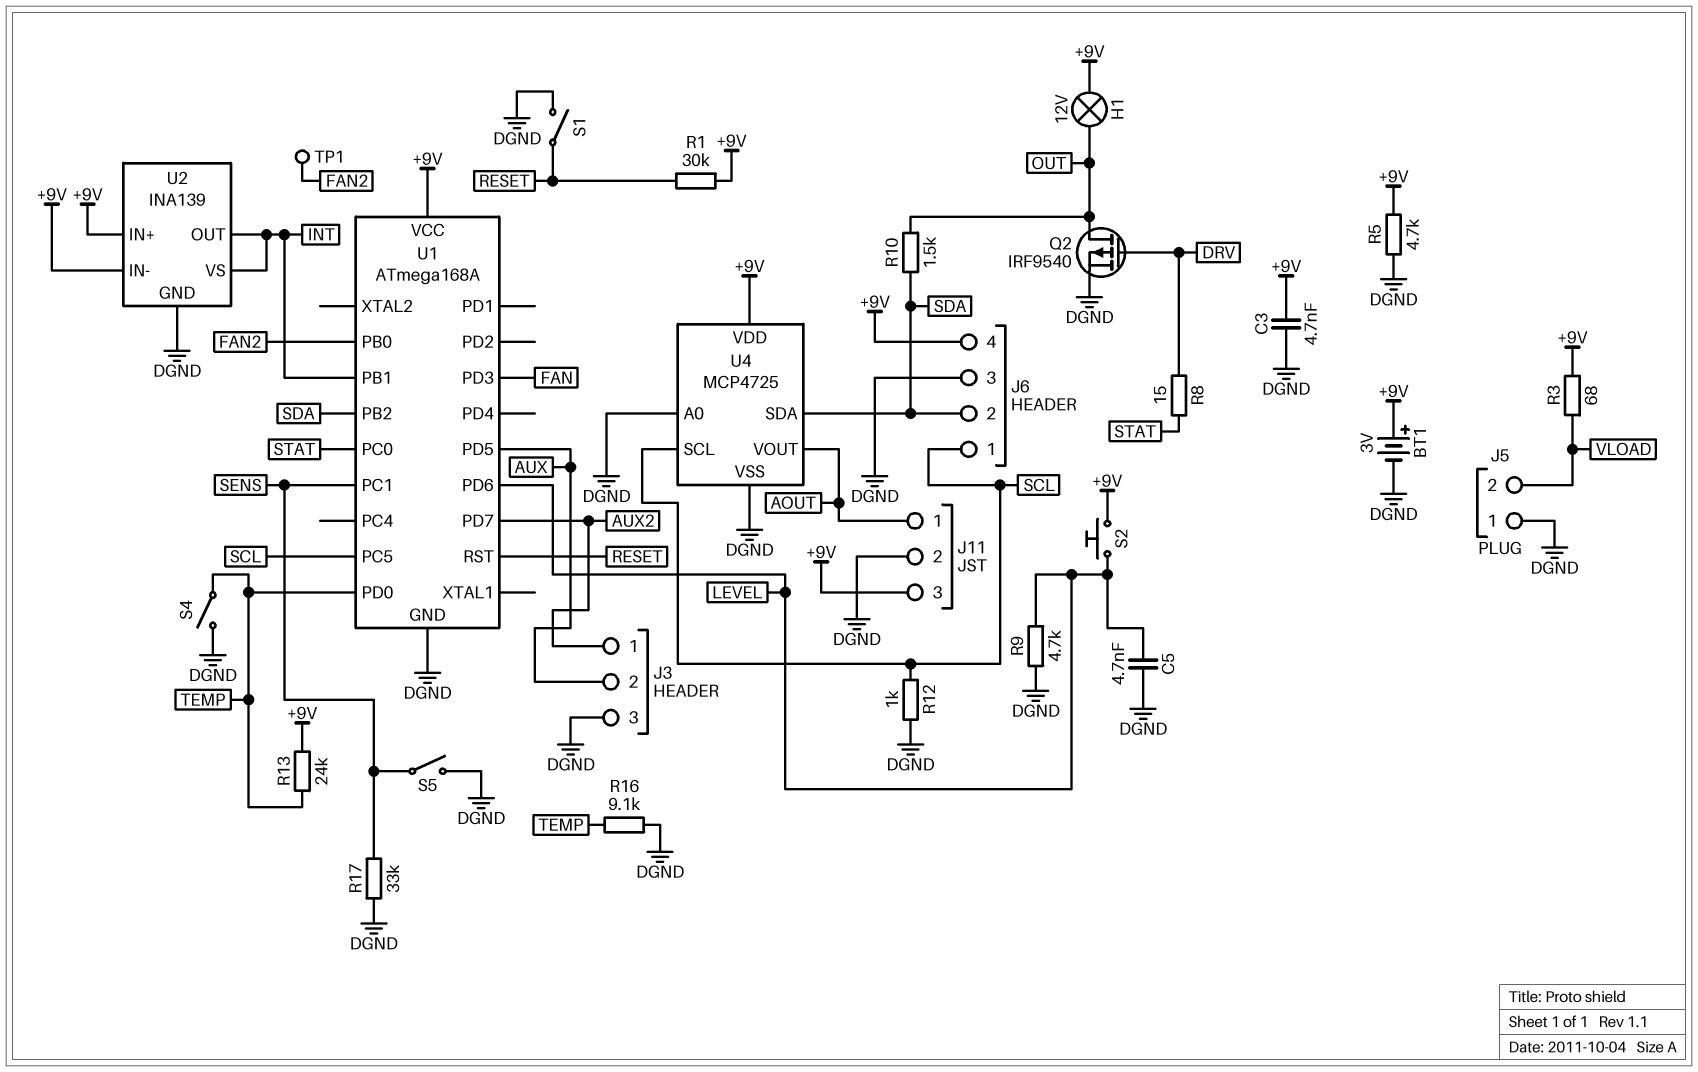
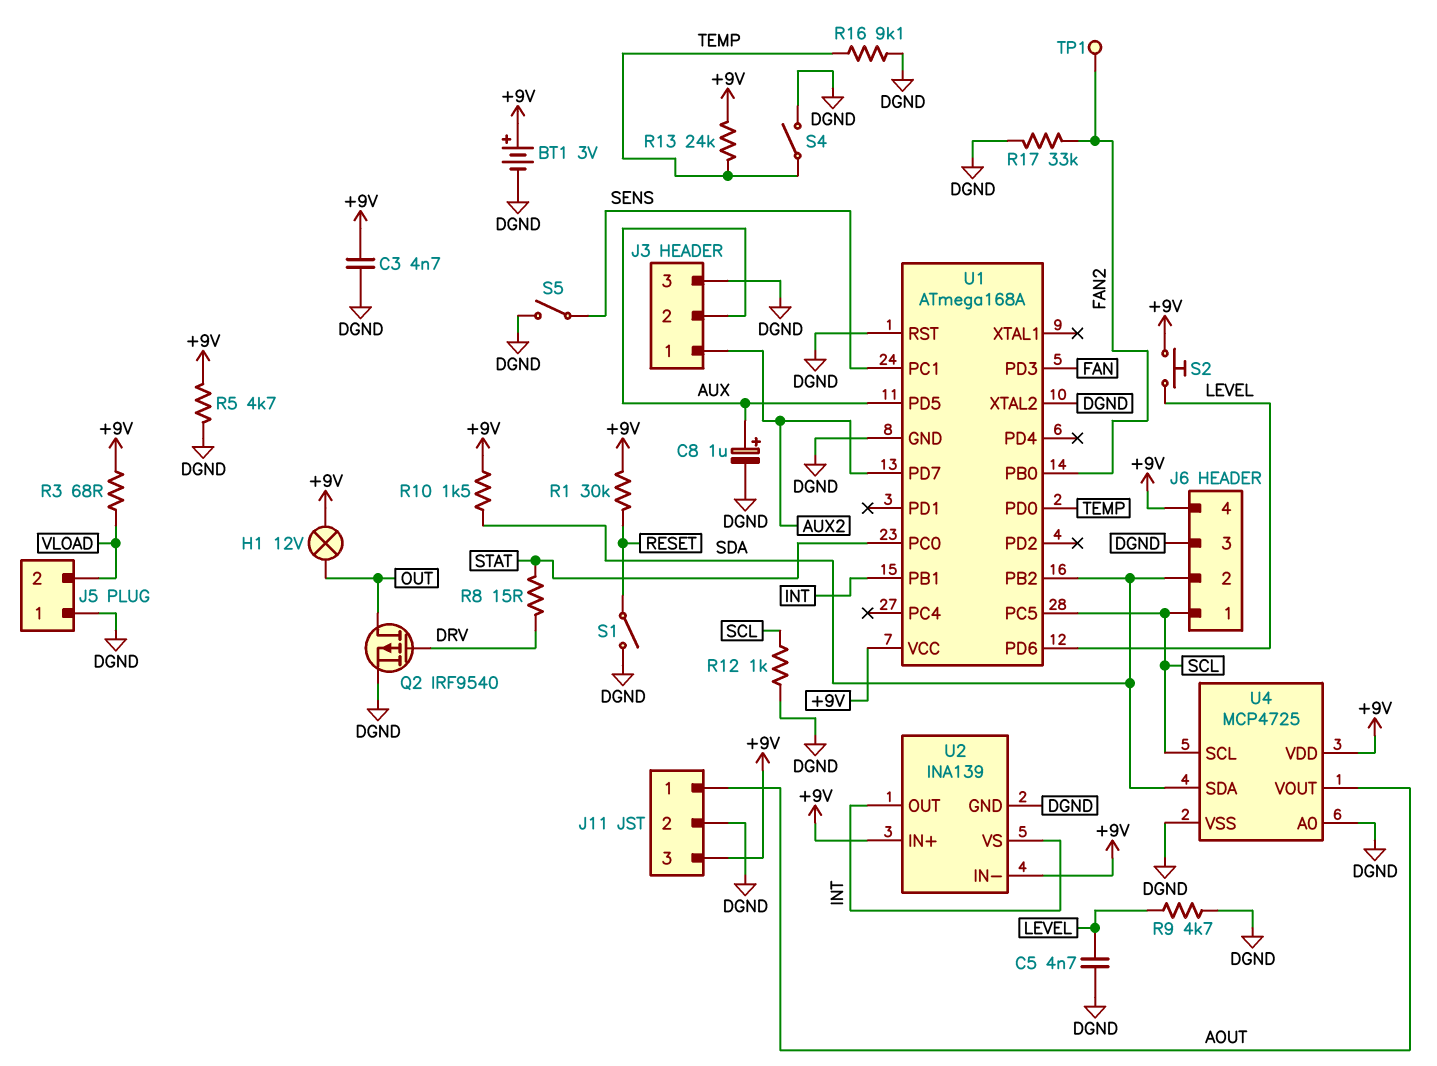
C8: none -> 1uF (plus AUX, minus DGND)
R10: 1.5k (OUT, SDA) -> 1.5k (+9V, SDA)
R17: 33k (DGND, SENS) -> 33k (DGND, FAN2)
U1 pin RST: RESET -> DGND
U1 pin XTAL2: none -> DGND

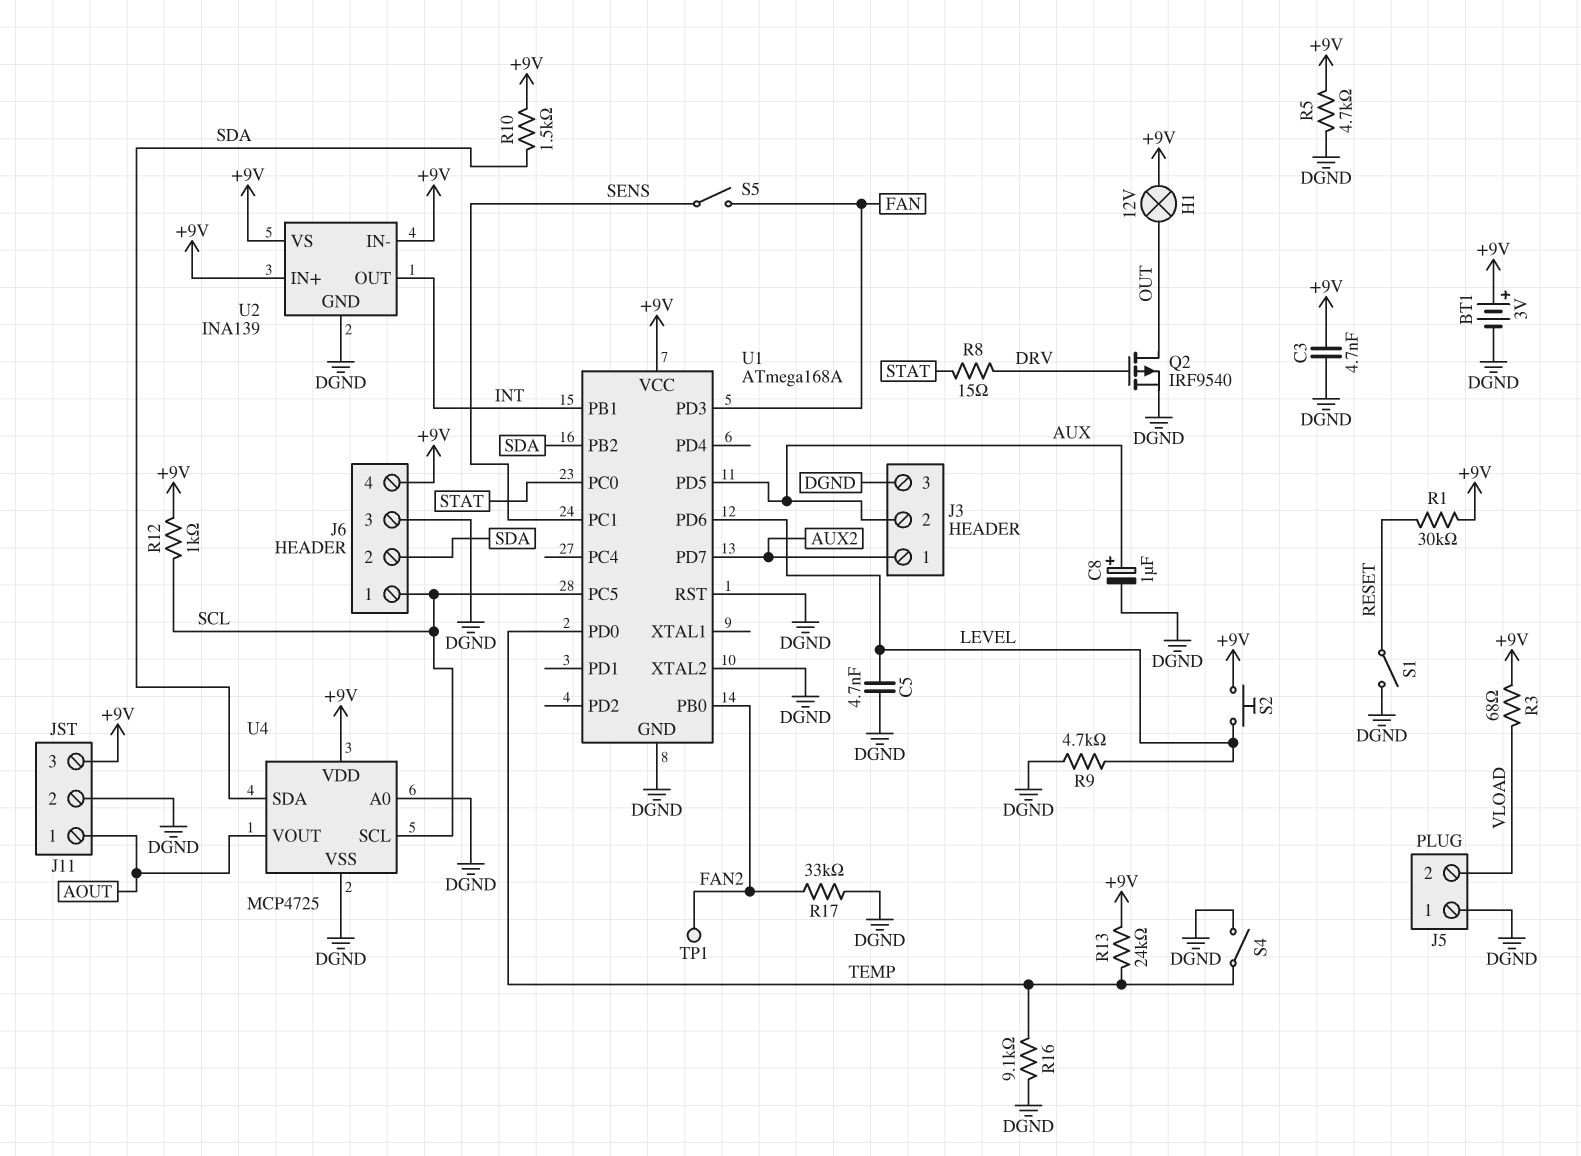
R12: 1k (DGND, SCL) -> 1k (+9V, SCL)
S5: switch (DGND, SENS) -> switch (FAN, SENS)
U2 pin VS: INT -> +9V

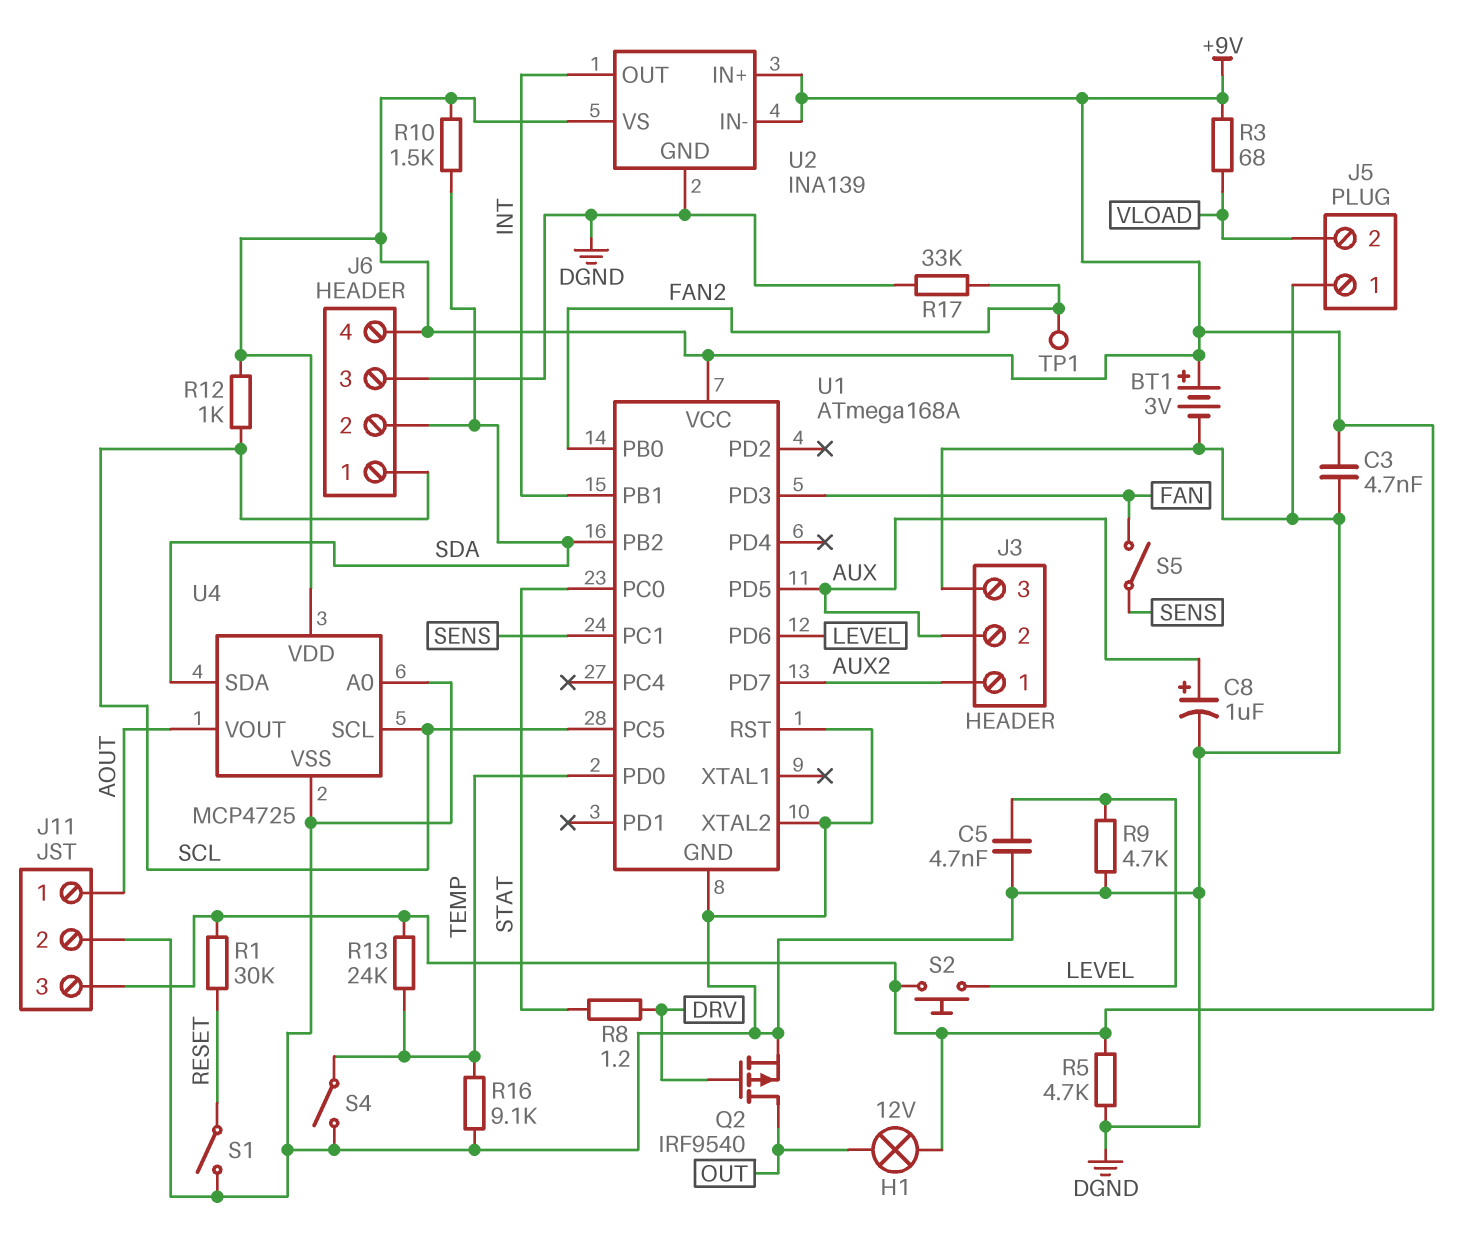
R8: 15 (DRV, STAT) -> 1.2 (DRV, STAT)

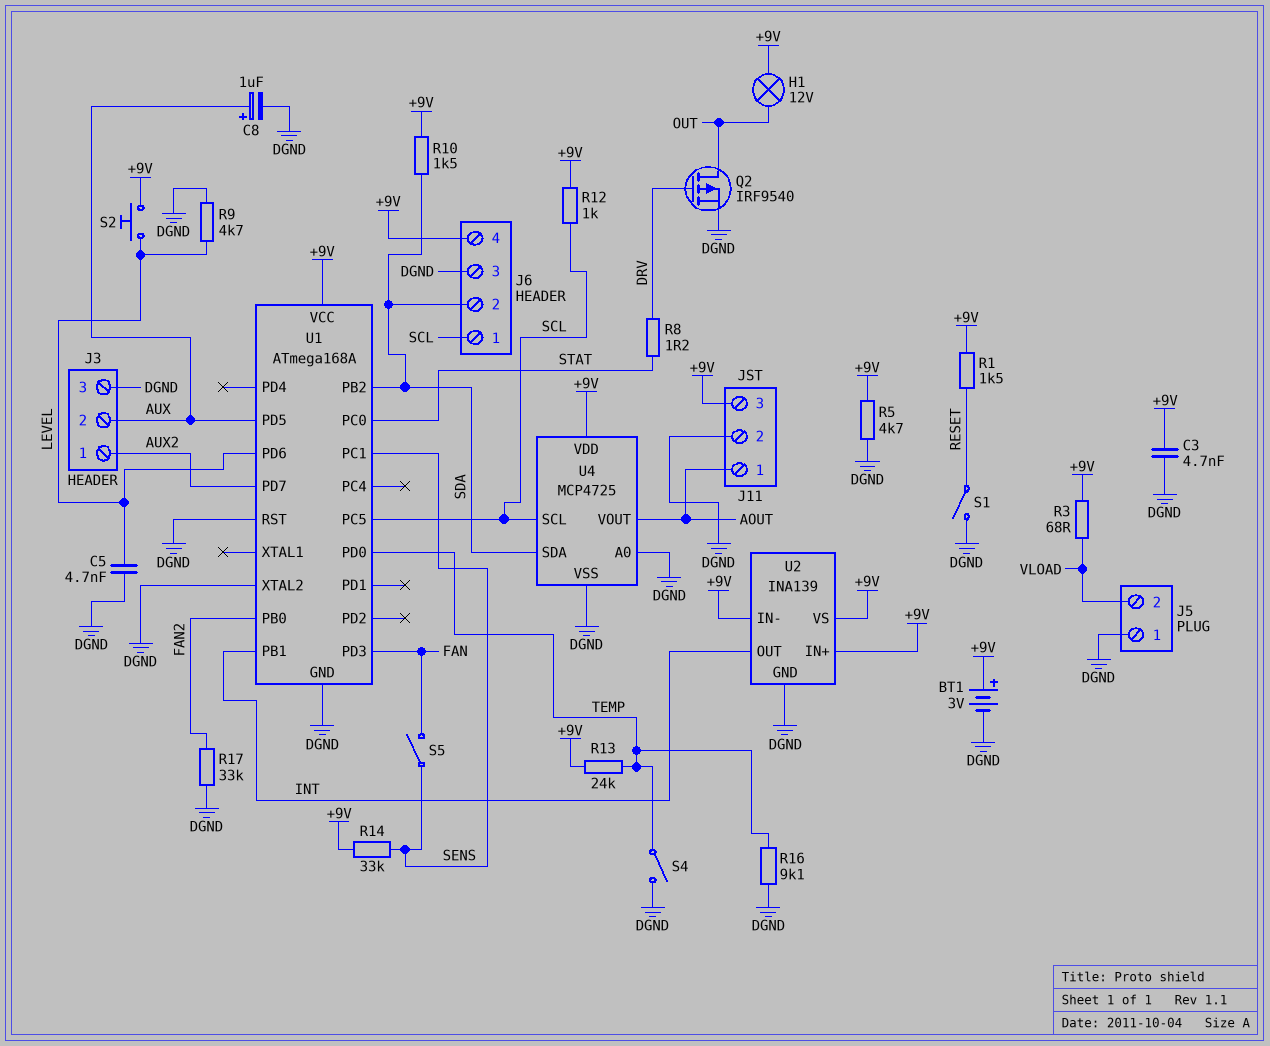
R1: 30k (+9V, RESET) -> 1.5k (+9V, RESET)
R14: none -> 33k (+9V, SENS)
TP1: test point (FAN2) -> none

